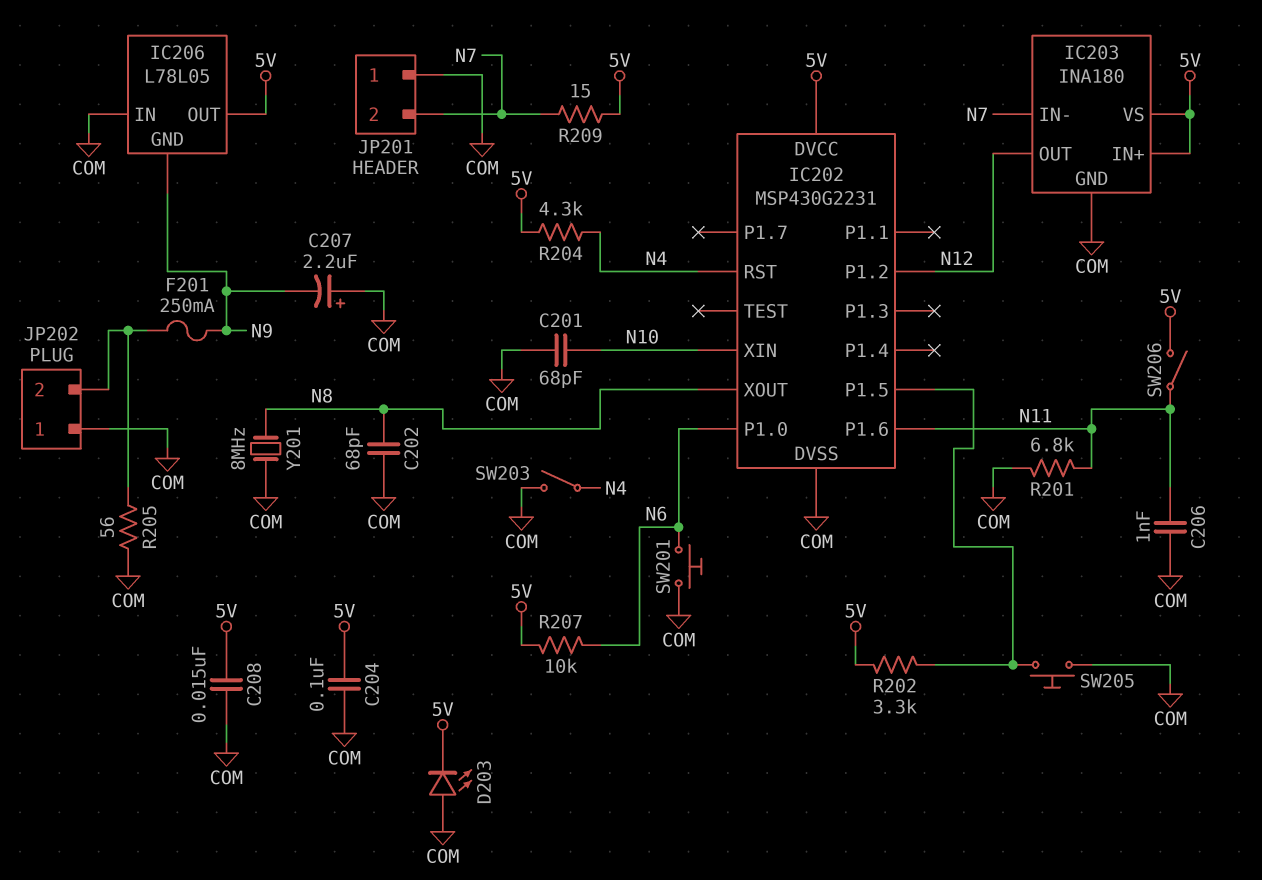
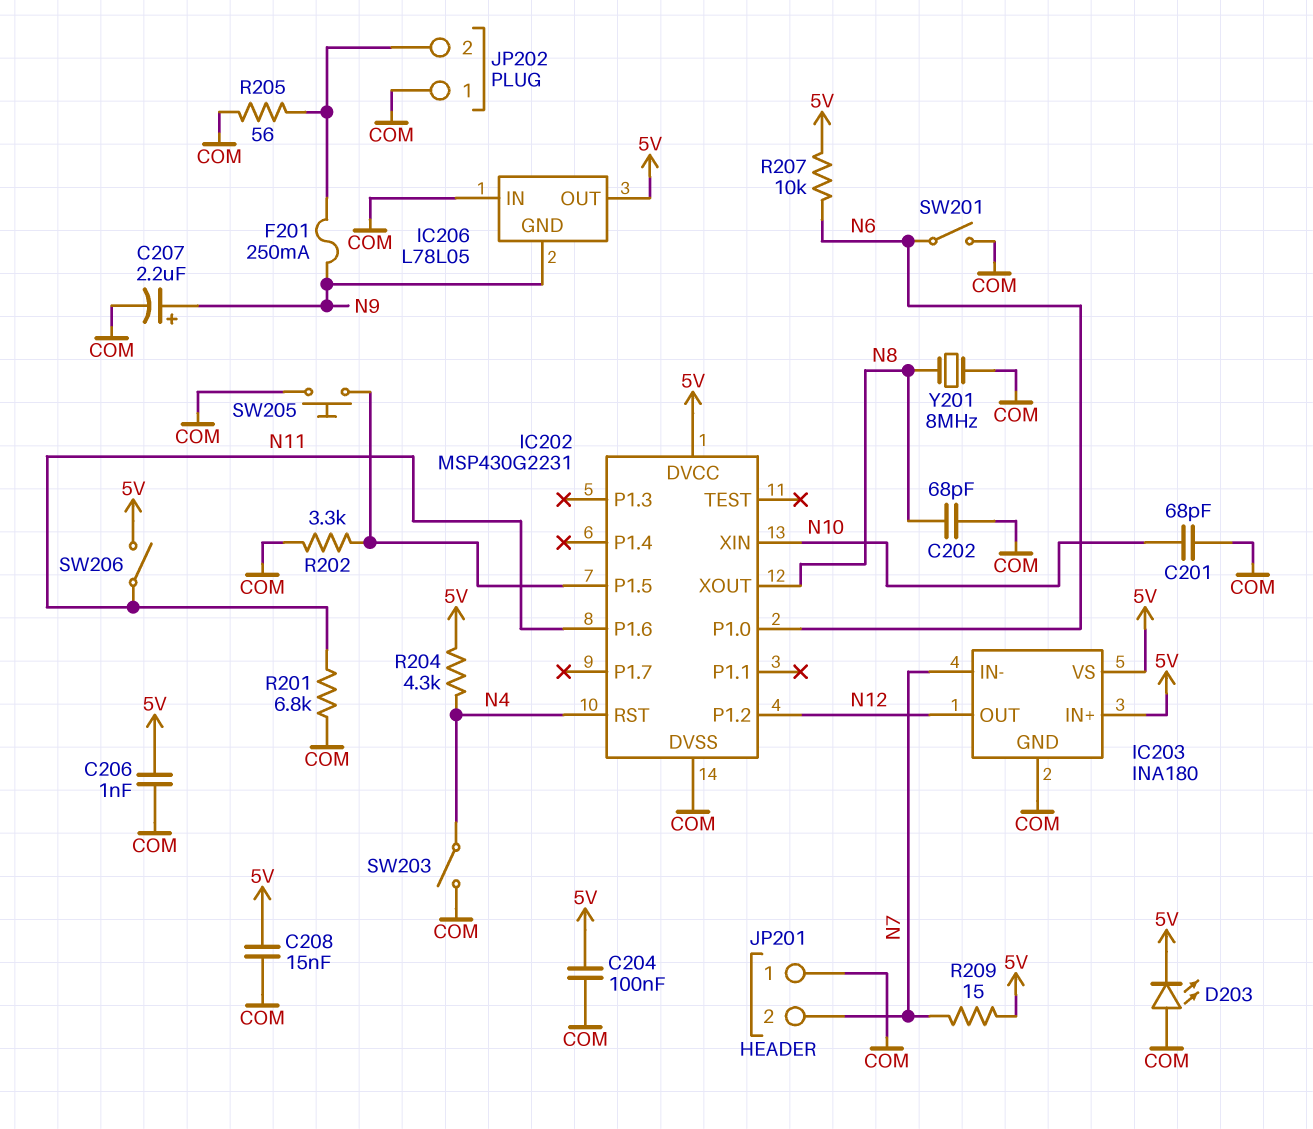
C206: 1nF (COM, N11) -> 1nF (5V, COM)
C207: 2.2uF (plus COM, minus N9) -> 2.2uF (plus N9, minus COM)
R202: 3.3k (5V, IC202/P1.5) -> 3.3k (COM, IC202/P1.5)
SW201: button (COM, N6) -> switch (COM, N6)

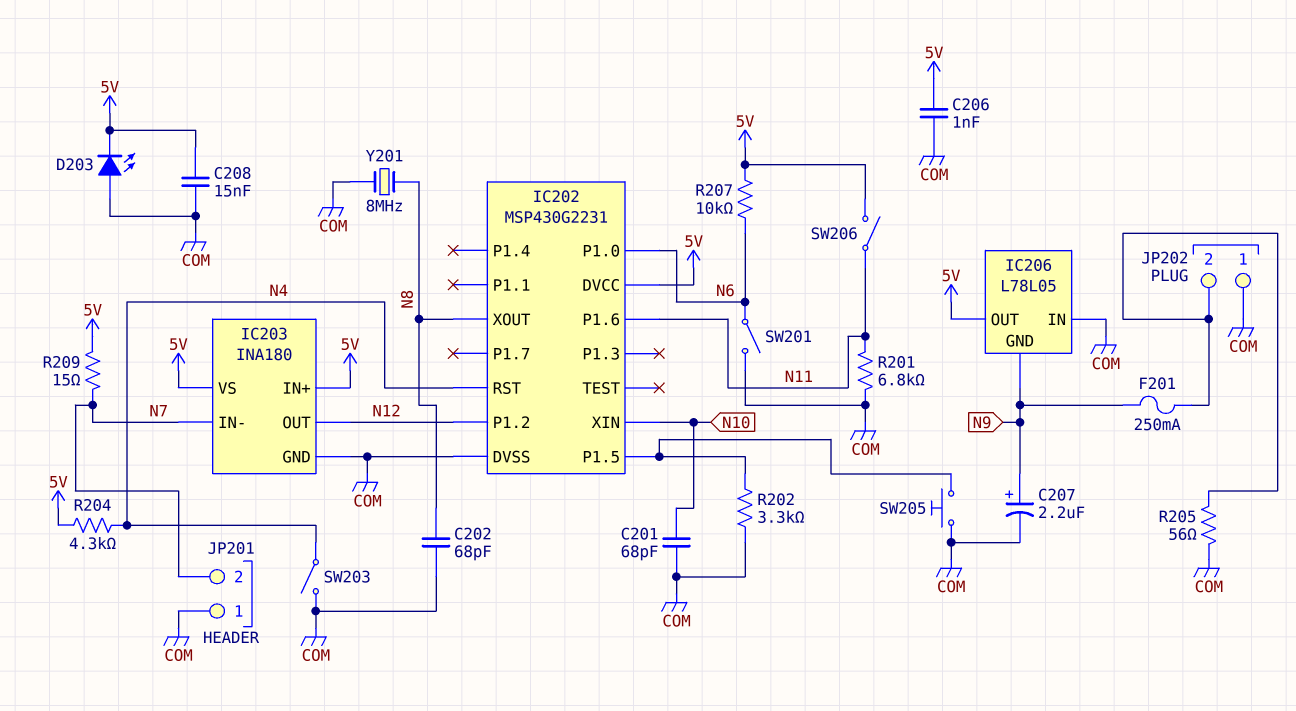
C204: 100nF (5V, COM) -> none

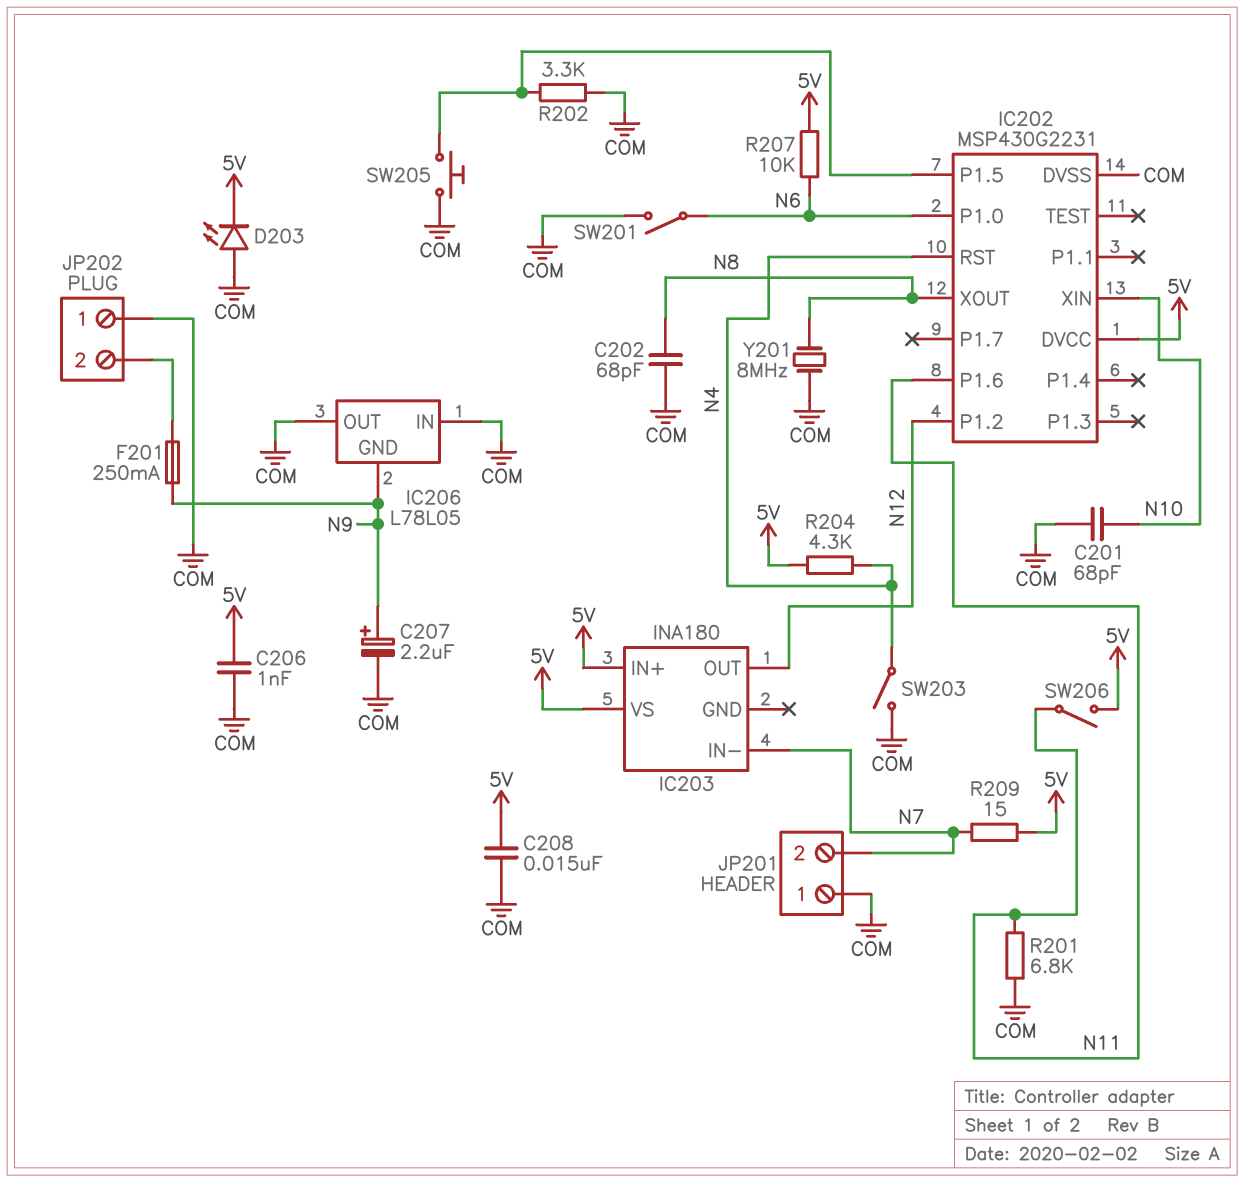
IC203 pin GND: COM -> none
IC206 pin OUT: 5V -> COM
R205: 56 (COM, JP202/2) -> none

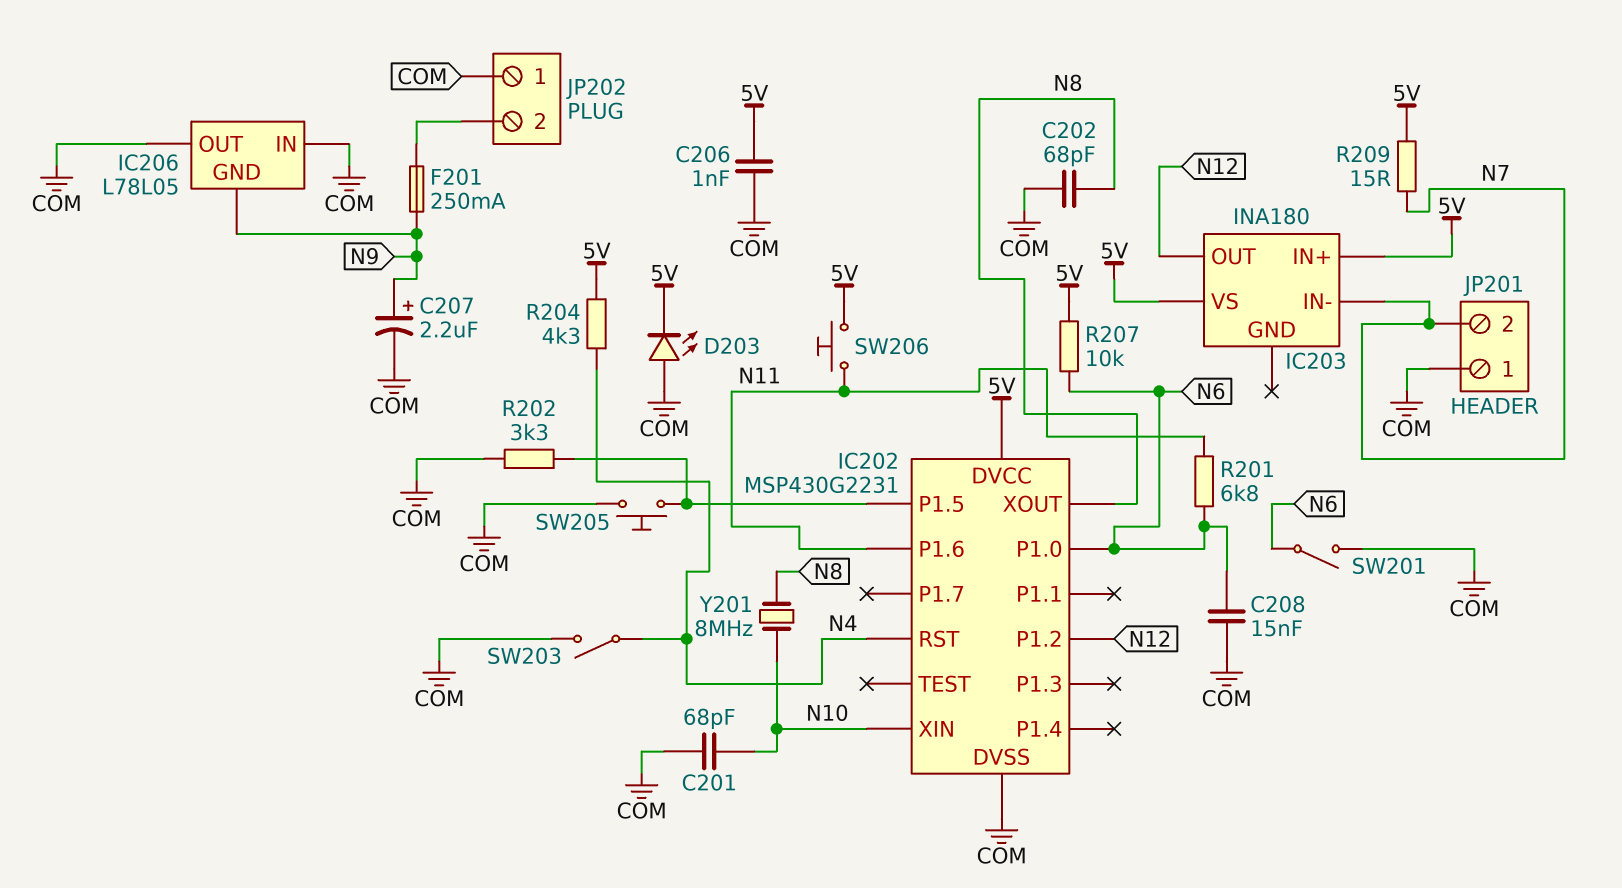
C208: 15nF (5V, COM) -> 15nF (COM, N6)
R201: 6.8k (COM, N11) -> 6.8k (N6, N11)
SW206: switch (5V, N11) -> button (5V, N11)
Y201: 8MHz (COM, N8) -> 8MHz (N8, N10)

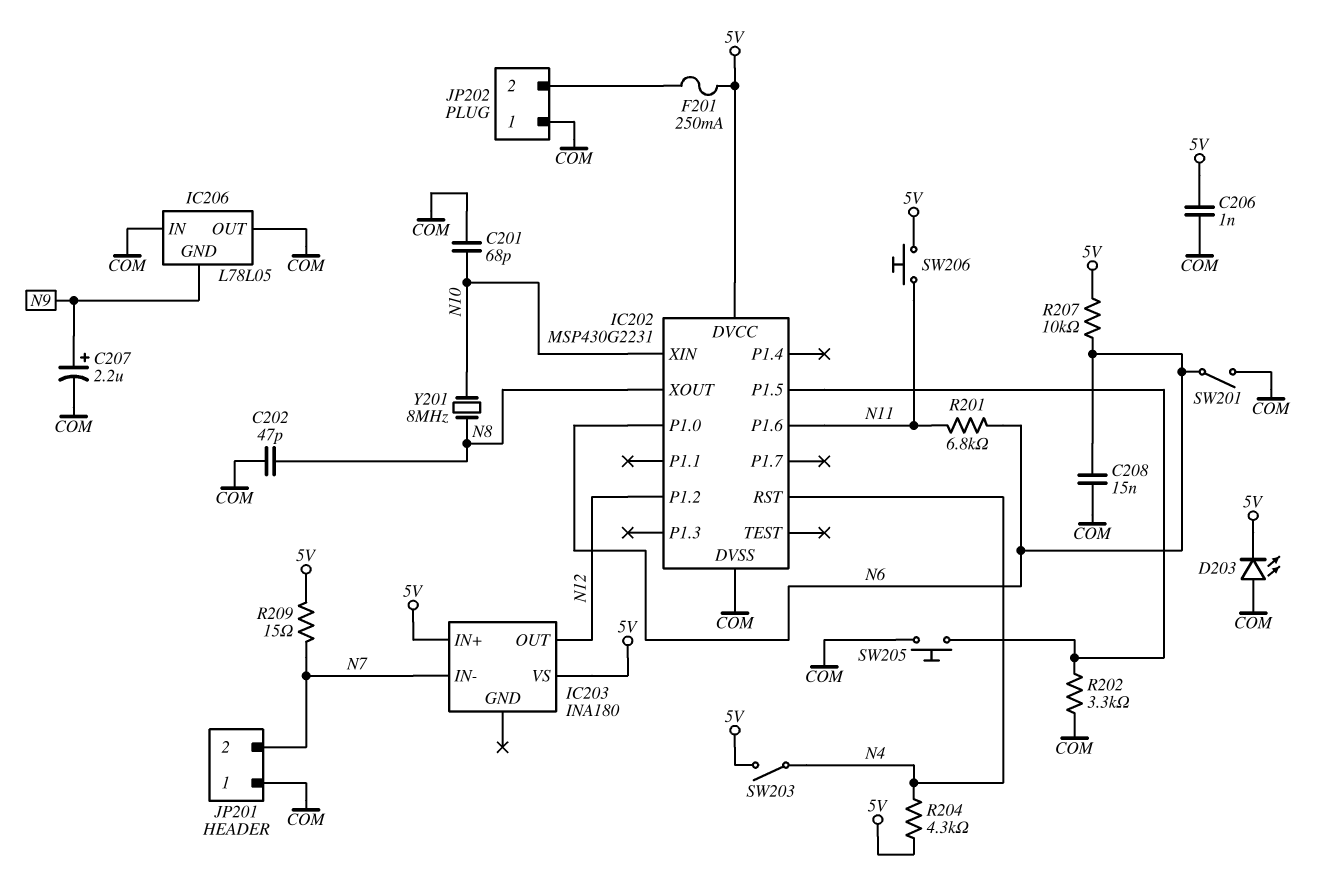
C202: 68pF (COM, N8) -> 47pF (COM, N8)
F201: 250mA (JP202/2, N9) -> 250mA (5V, JP202/2)
SW203: switch (COM, N4) -> switch (5V, N4)

